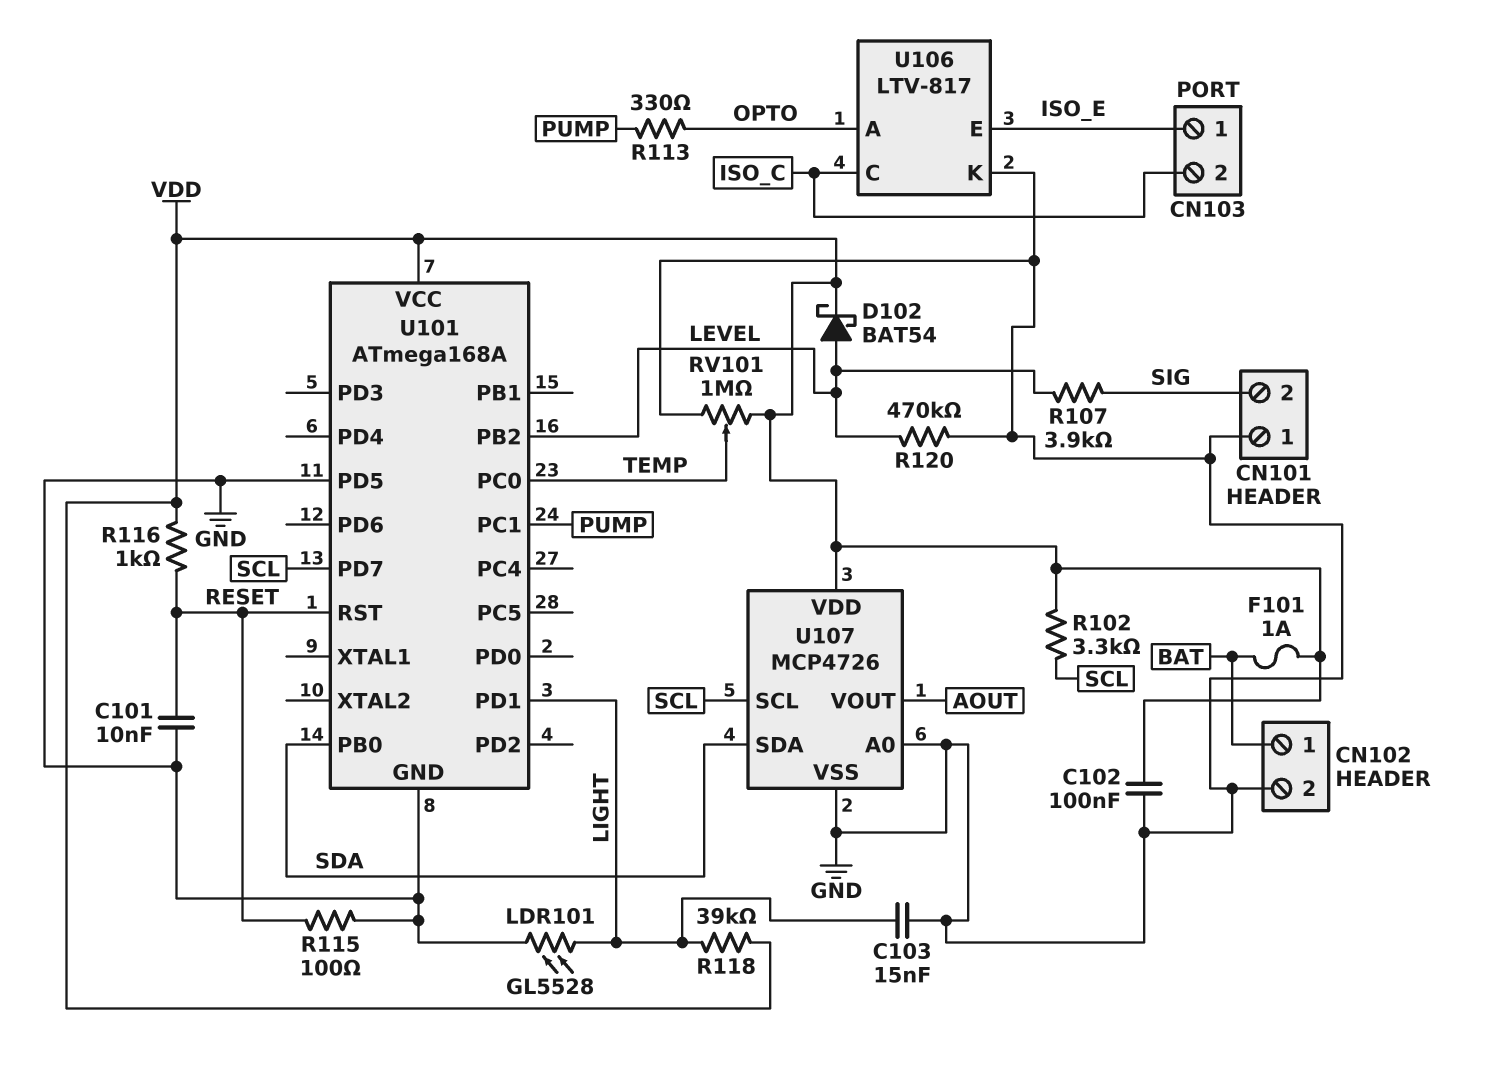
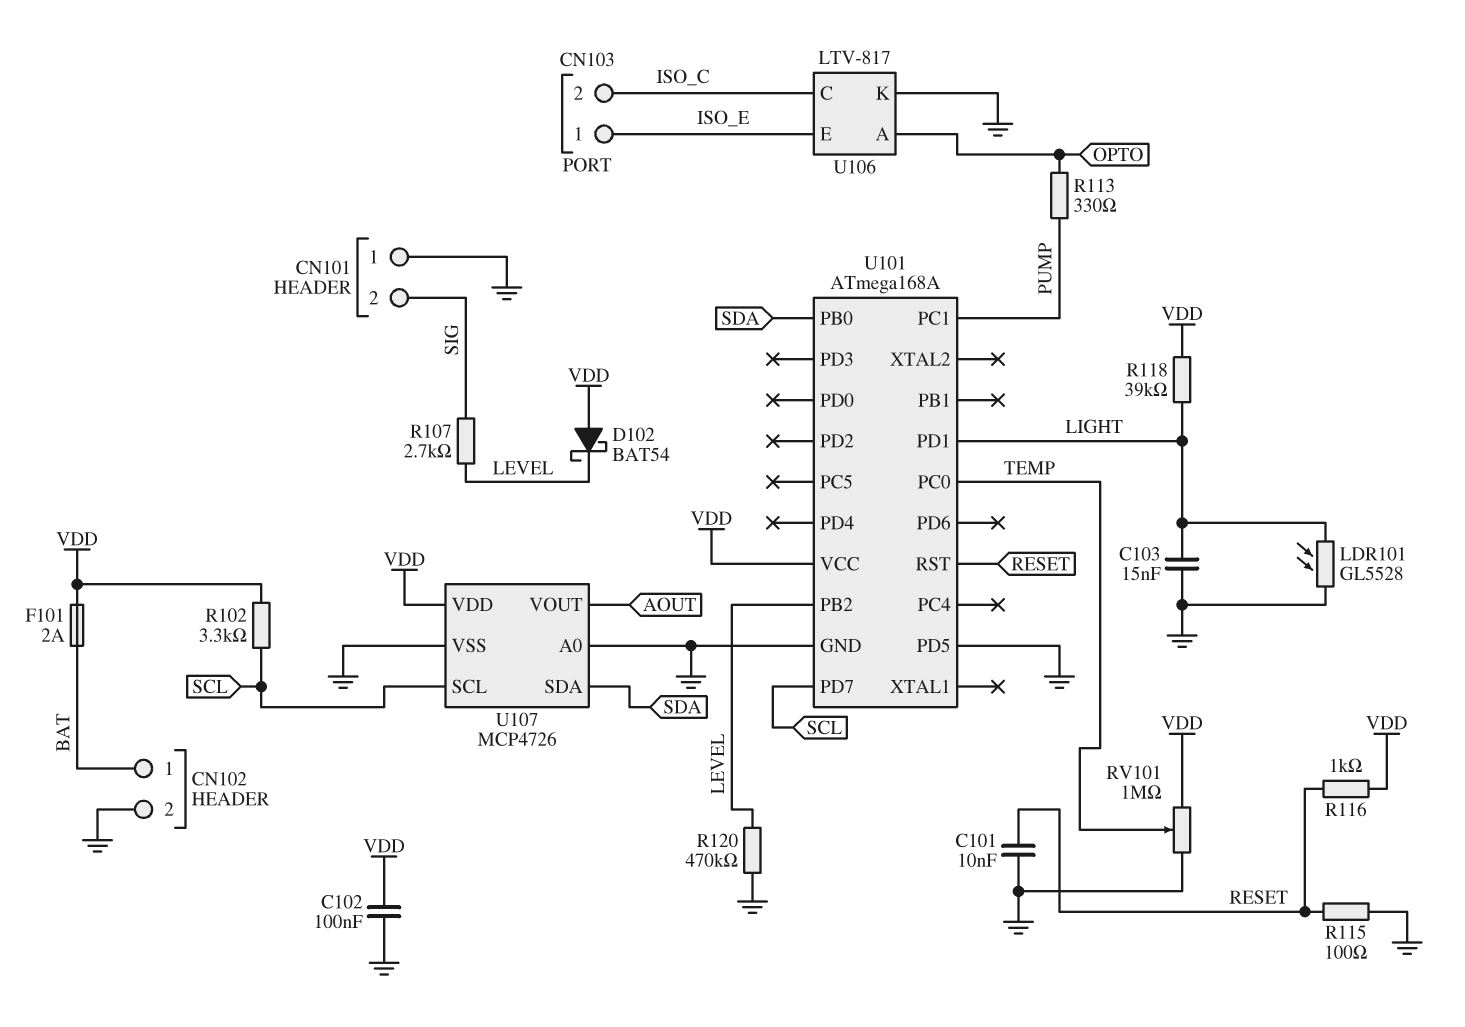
D102: schottky BAT54 (A LEVEL, K VDD) -> schottky BAT54 (A VDD, K LEVEL)
F101: 1A (BAT, VDD) -> 2A (BAT, VDD)
R107: 3.9k (LEVEL, SIG) -> 2.7k (LEVEL, SIG)

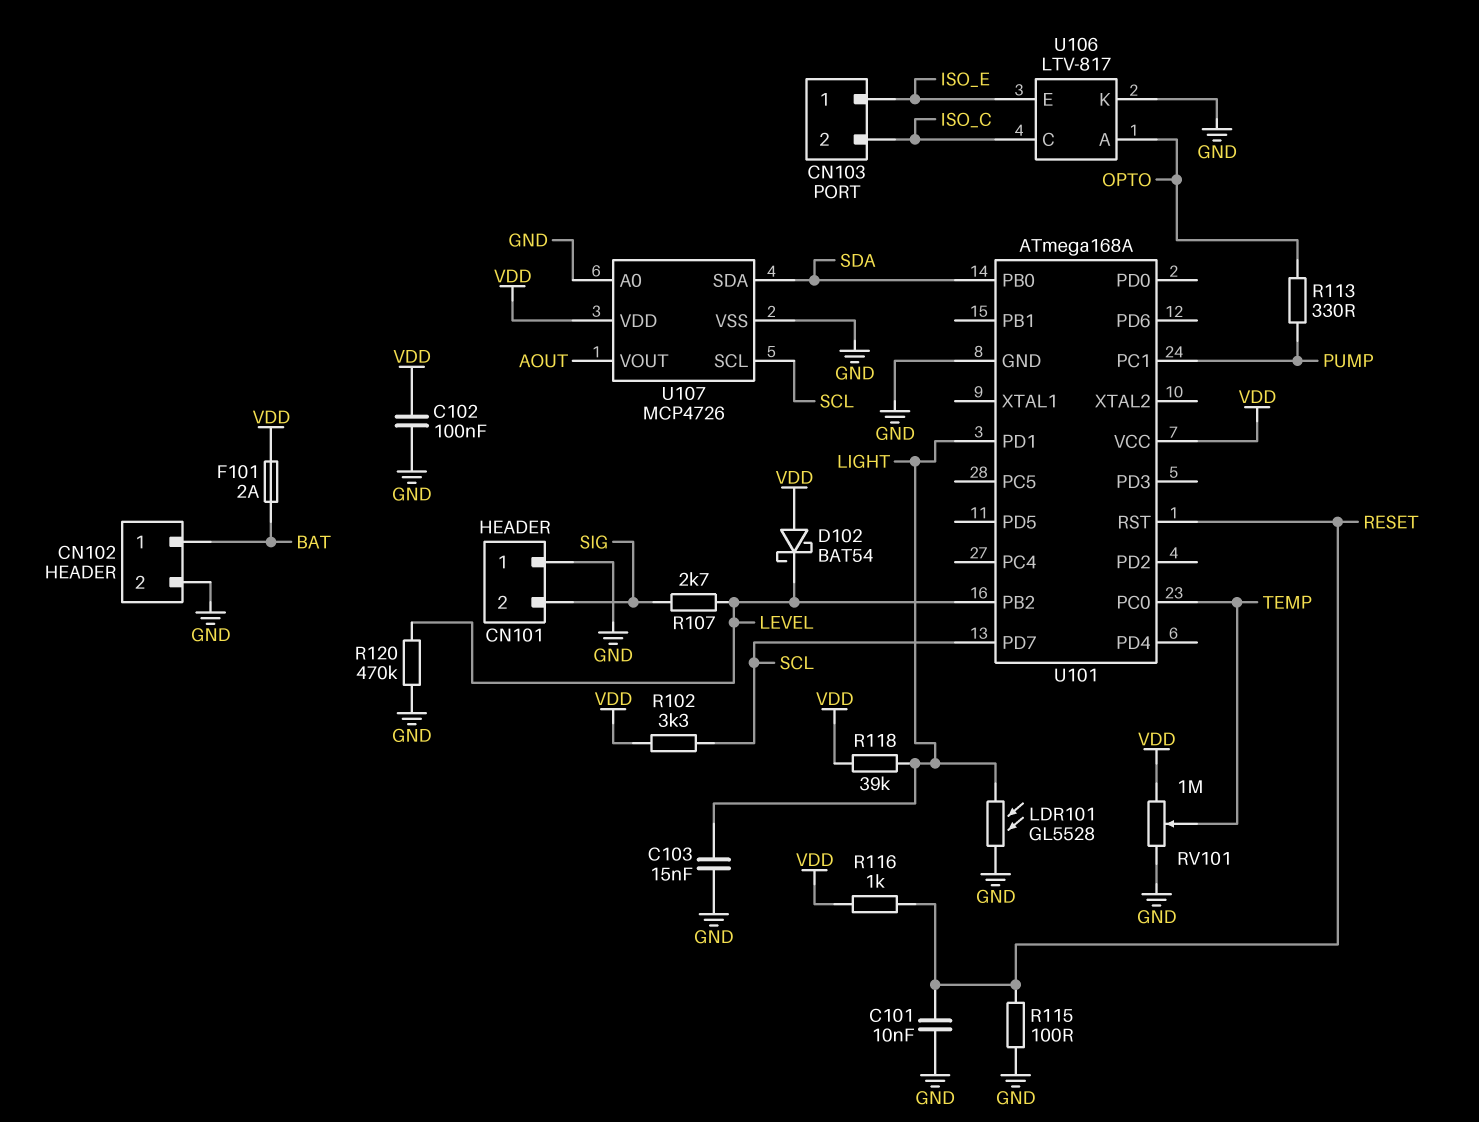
U101 pin PD5: GND -> none

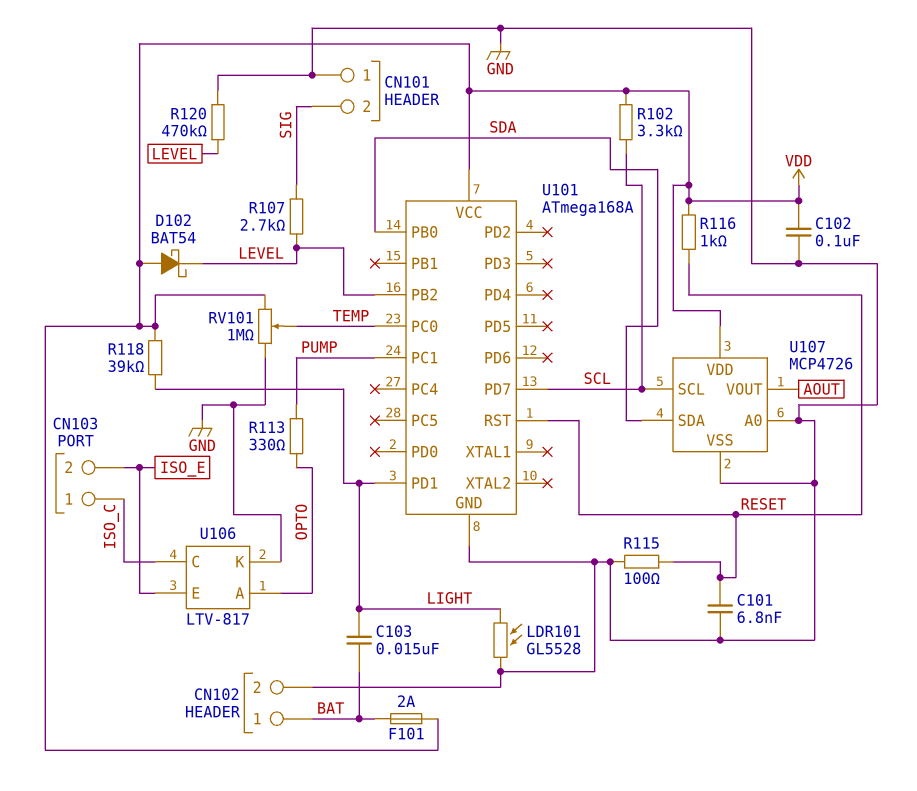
C101: 10nF (GND, RESET) -> 6.8nF (GND, RESET)
C103: 15nF (GND, LIGHT) -> 15nF (BAT, LIGHT)
CN103 pin 1: ISO_E -> ISO_C
CN103 pin 2: ISO_C -> ISO_E

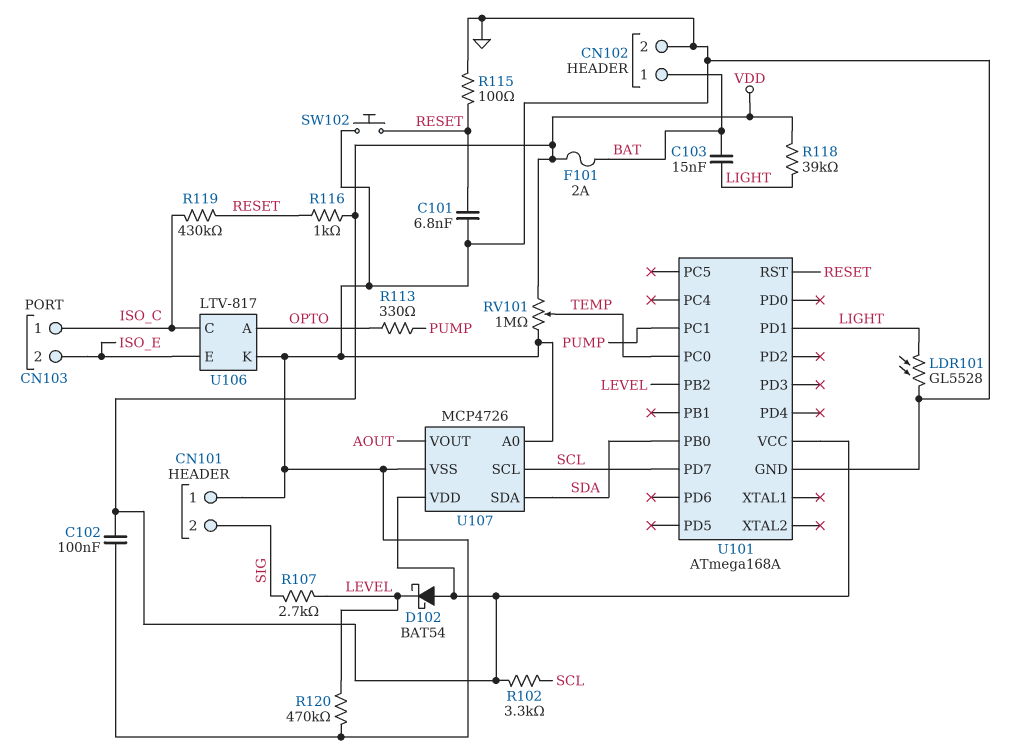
R119: none -> 430k (ISO_C, RESET)
SW102: none -> button (GND, RESET)

